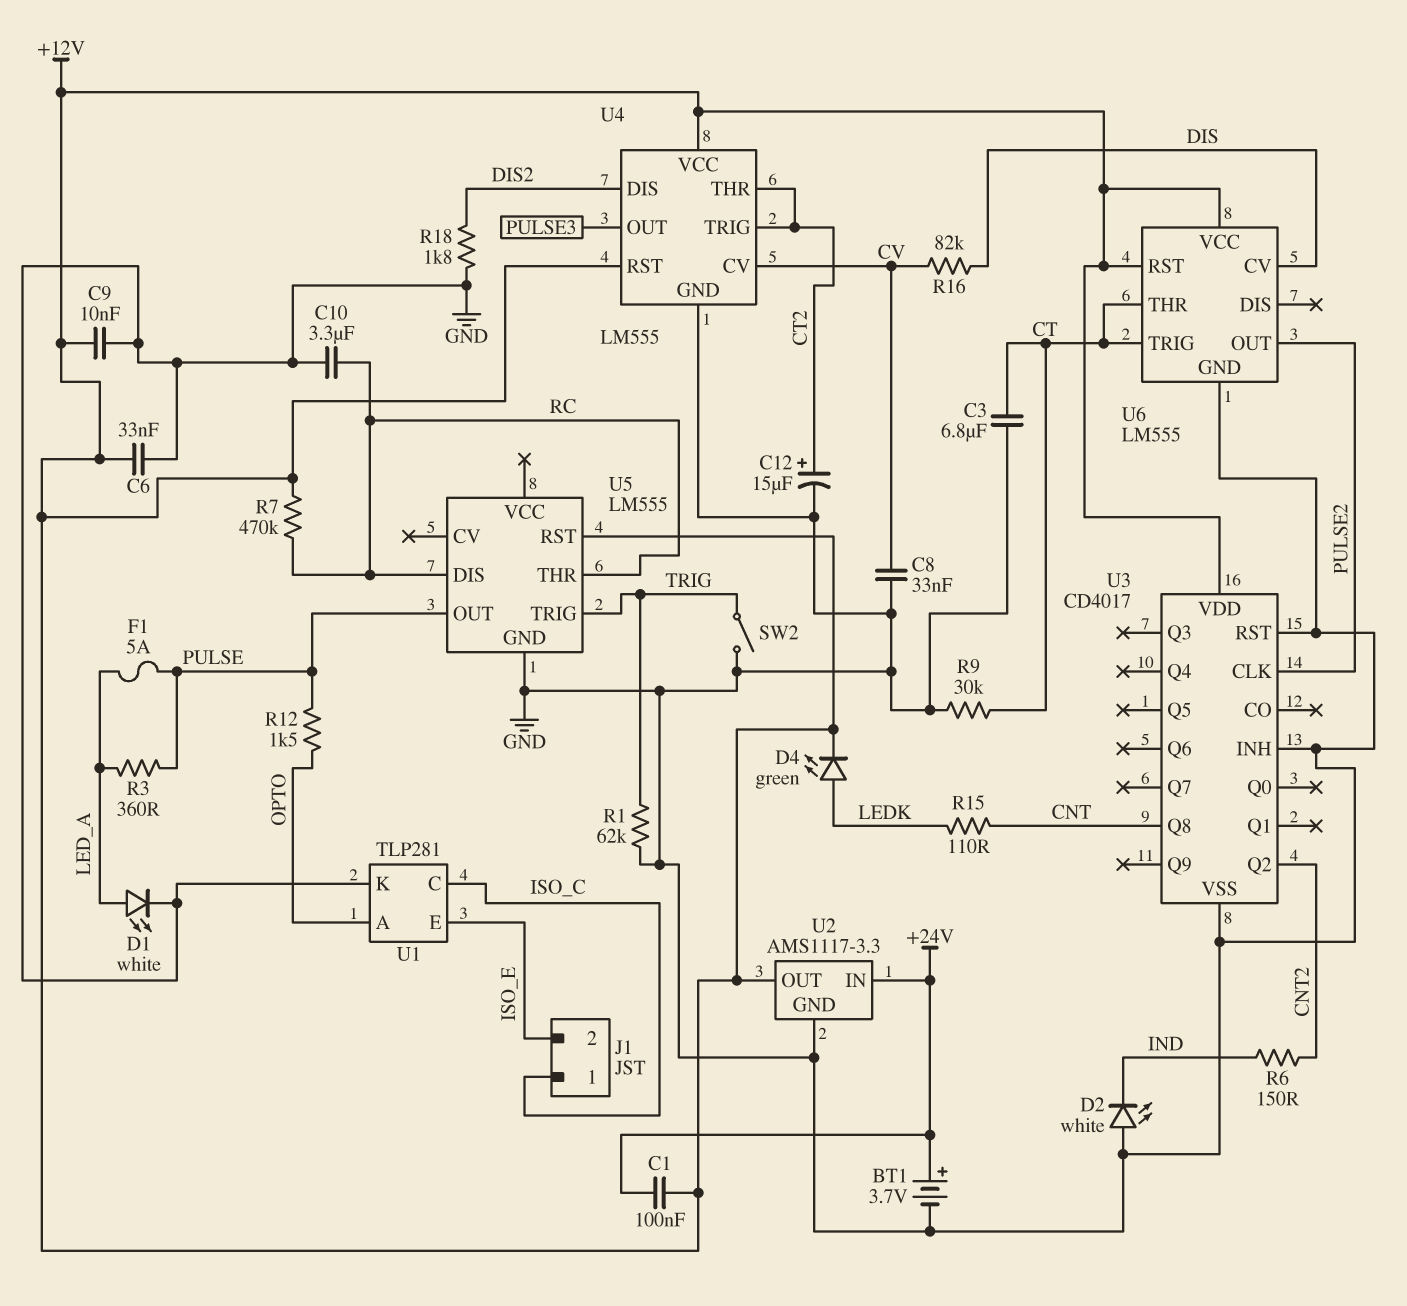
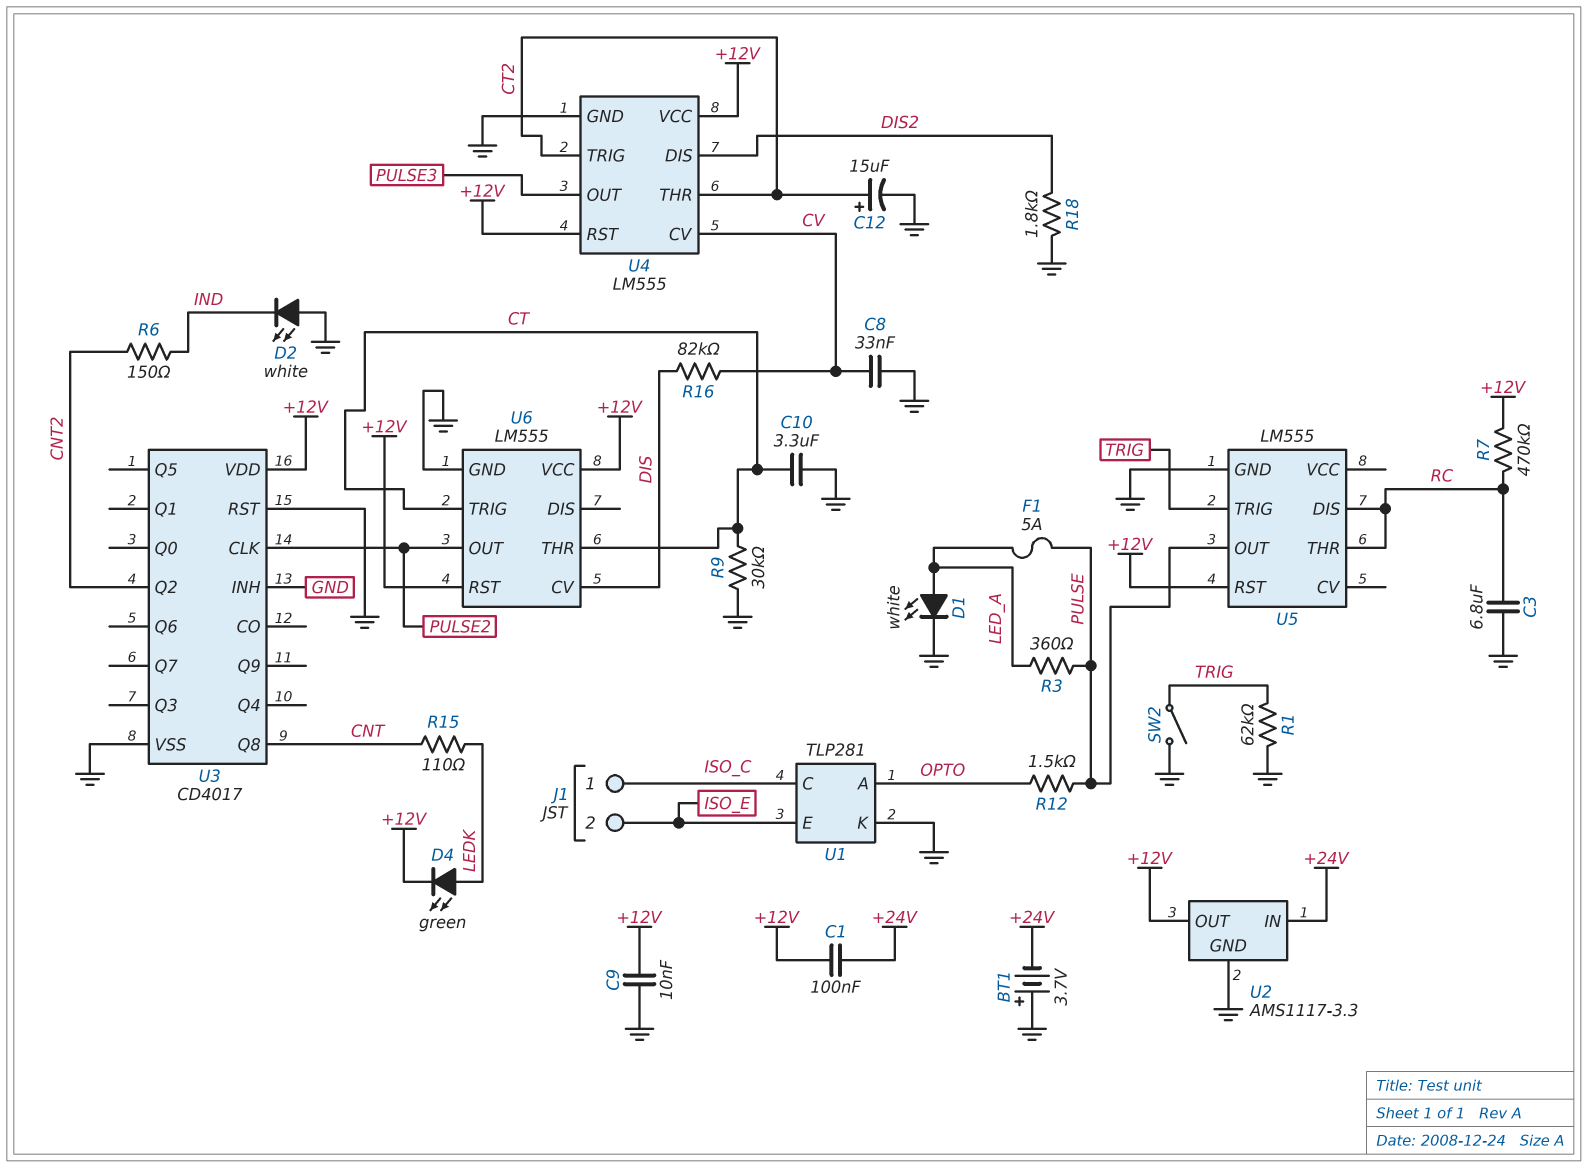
BT1: 3.7V (plus +24V, minus GND) -> 3.7V (plus GND, minus +24V)
C3: 6.8uF (CT, GND) -> 6.8uF (GND, RC)
C6: 33nF (+12V, GND) -> none
C10: 3.3uF (GND, RC) -> 3.3uF (CT, GND)

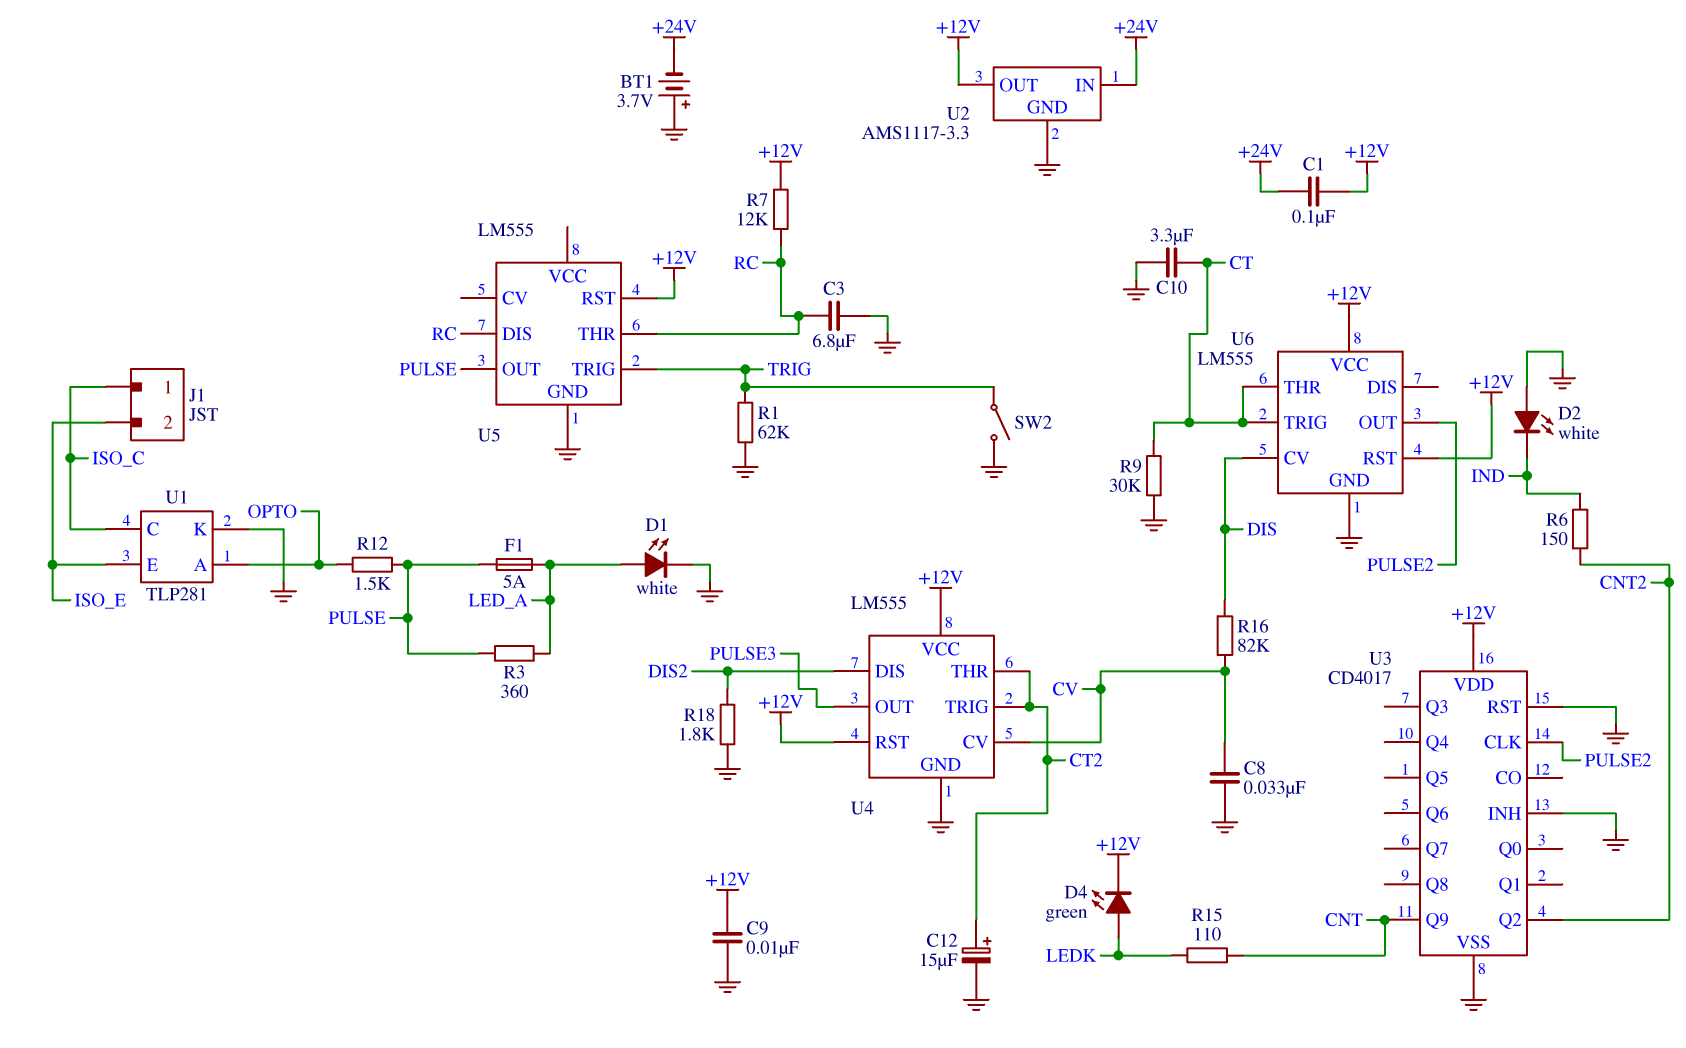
R7: 470k (+12V, RC) -> 12k (+12V, RC)
U3 pin Q8: CNT -> none
U3 pin Q9: none -> CNT

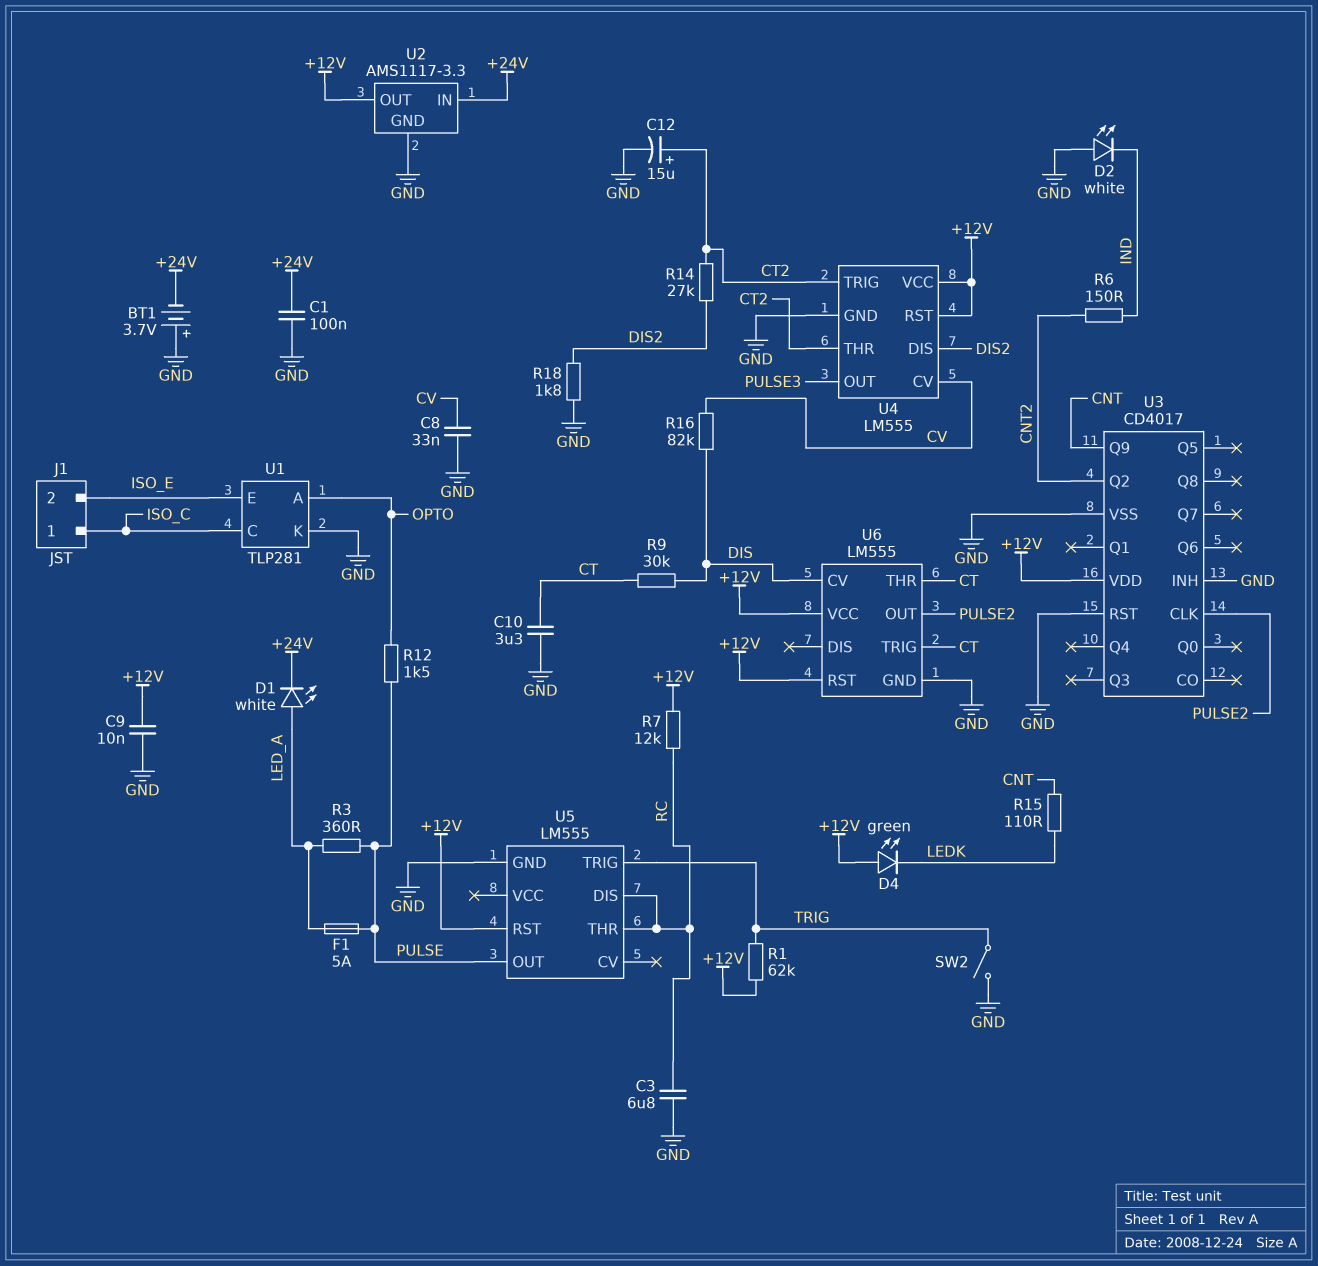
C1: 100nF (+12V, +24V) -> 100nF (+24V, GND)
D1: LED white (A LED_A, K GND) -> LED white (A LED_A, K +24V)
D4: LED green (A LEDK, K +12V) -> LED green (A +12V, K LEDK)
R1: 62k (GND, TRIG) -> 62k (+12V, TRIG)
R9: 30k (CT, GND) -> 30k (CT, DIS)
R14: none -> 27k (CT2, DIS2)

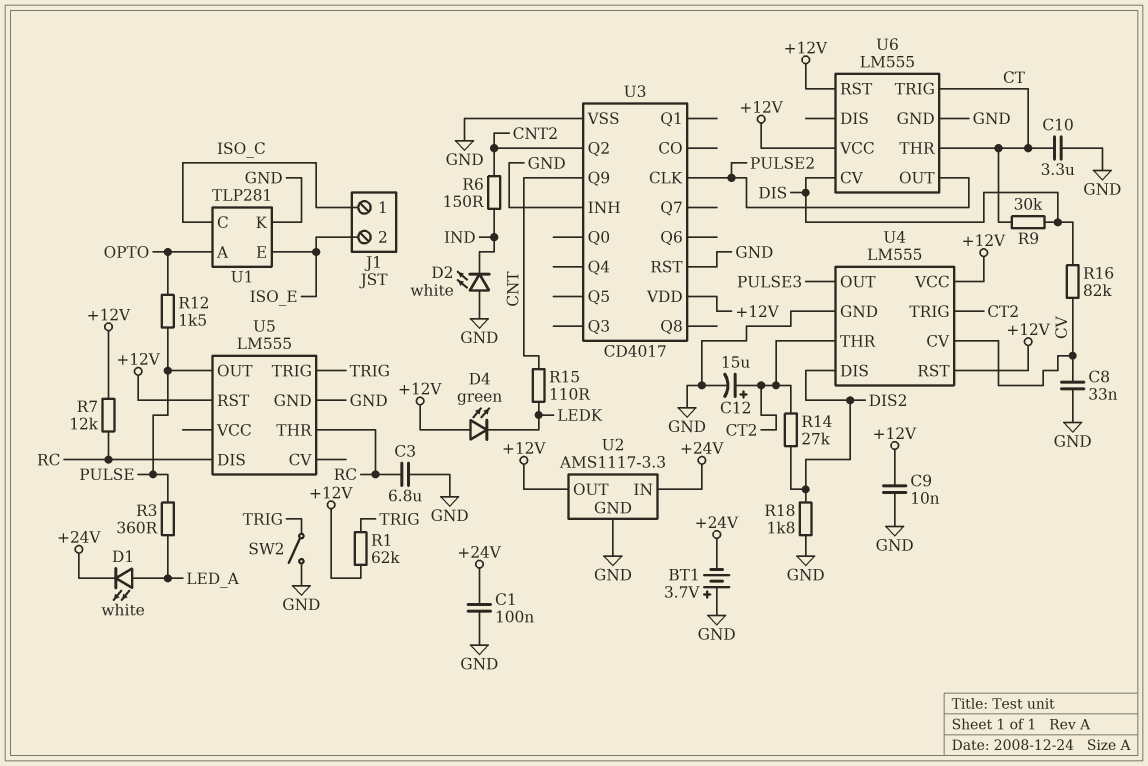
F1: 5A (LED_A, PULSE) -> none

